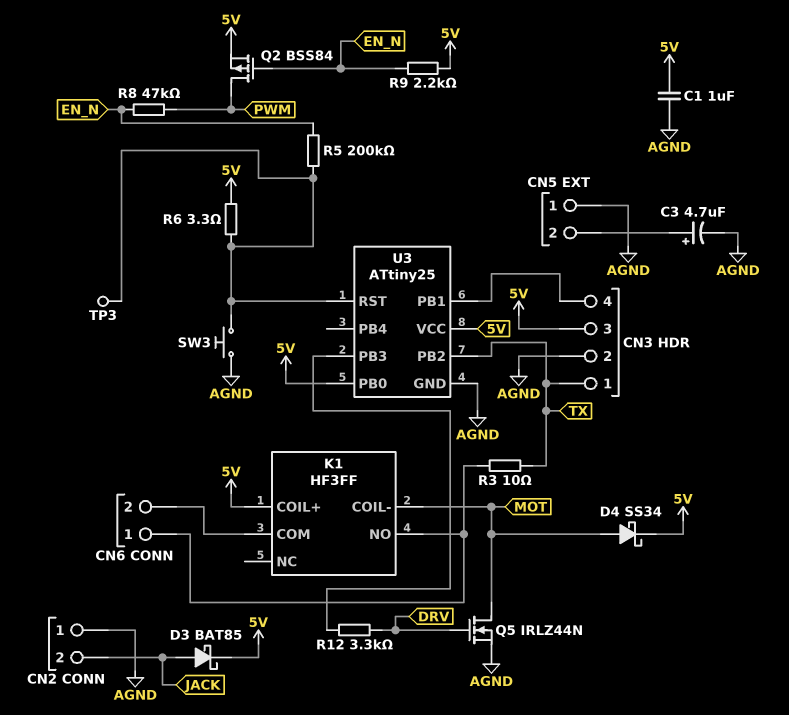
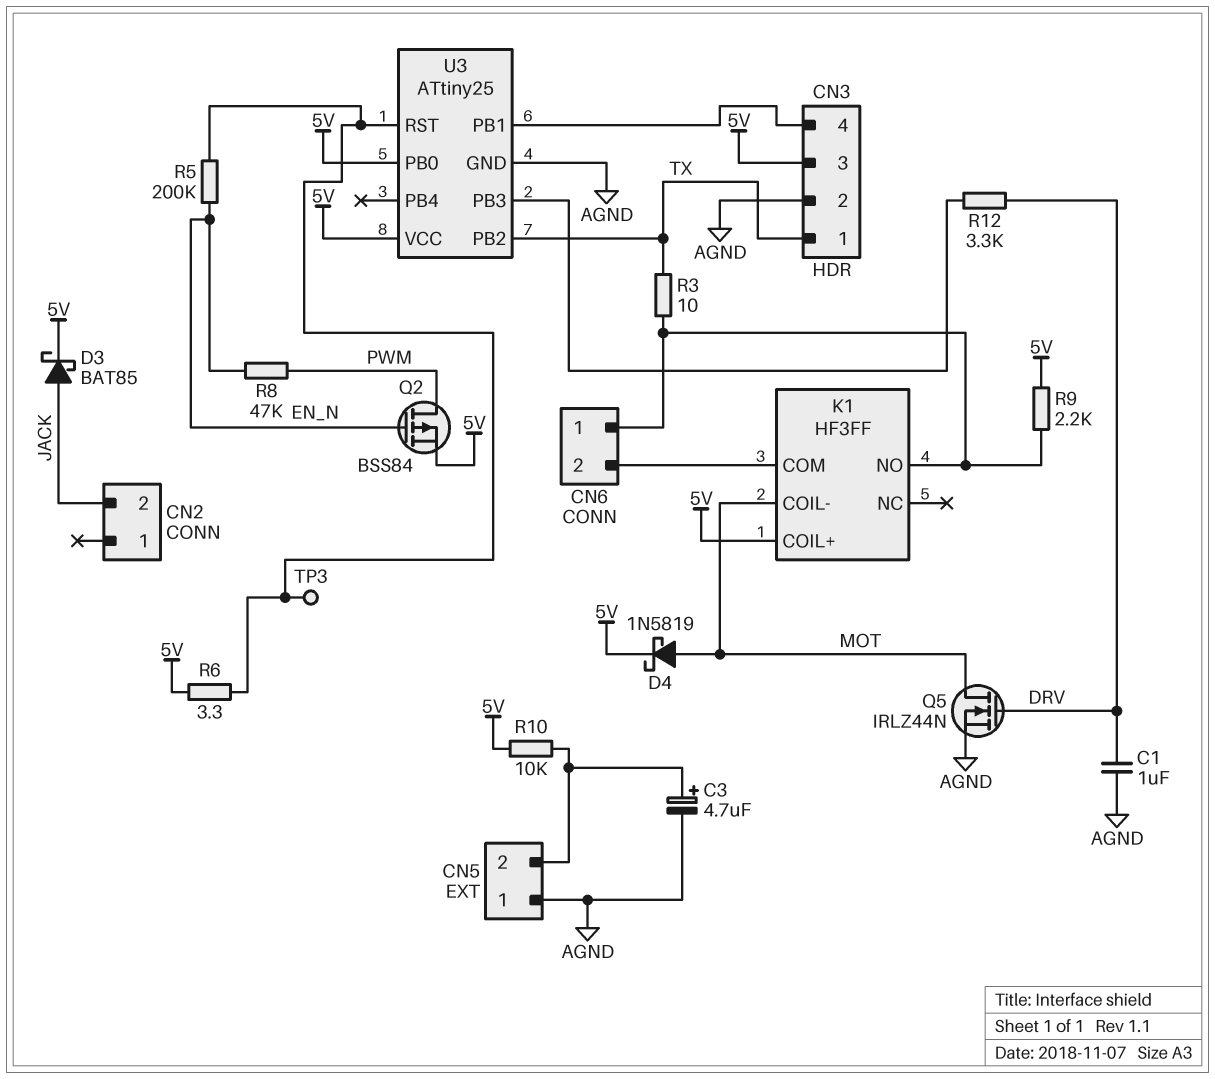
C1: 1uF (5V, AGND) -> 1uF (AGND, DRV)
CN2 pin 1: AGND -> none
D4: schottky SS34 (A MOT, K 5V) -> schottky 1N5819 (A MOT, K 5V)
R9: 2.2k (5V, EN_N) -> 2.2k (5V, CN6/1)
R10: none -> 10k (5V, CN5/2)
SW3: button (AGND, U3/RST) -> none

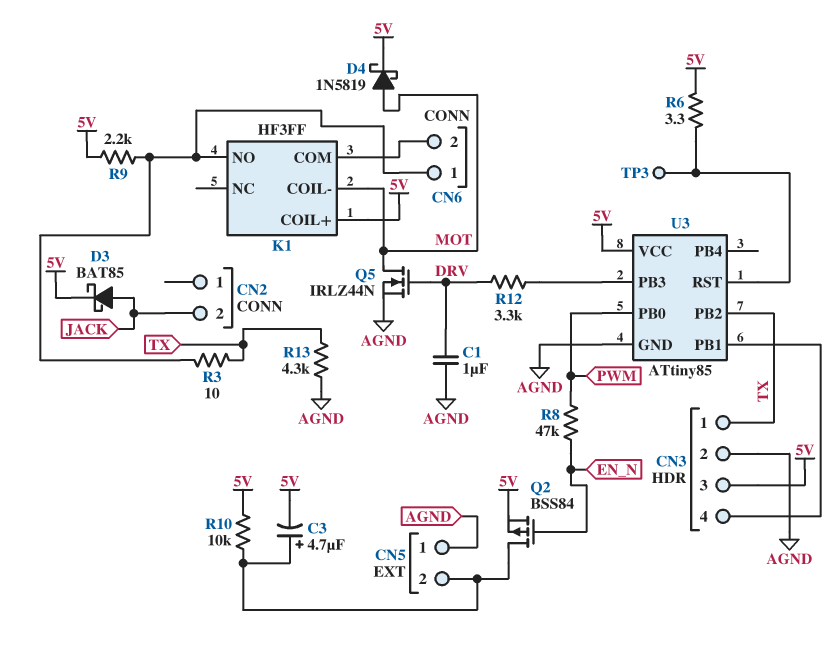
C3: 4.7uF (plus CN5/2, minus AGND) -> 4.7uF (plus CN5/2, minus 5V)
Q2: PMOS BSS84 (G EN_N, D PWM, S 5V) -> PMOS BSS84 (G EN_N, D CN5/2, S 5V)
R5: 200k (EN_N, U3/RST) -> none
R13: none -> 4.3k (AGND, TX)
U3: ATtiny25 -> ATtiny85
U3 pin PB0: 5V -> PWM

